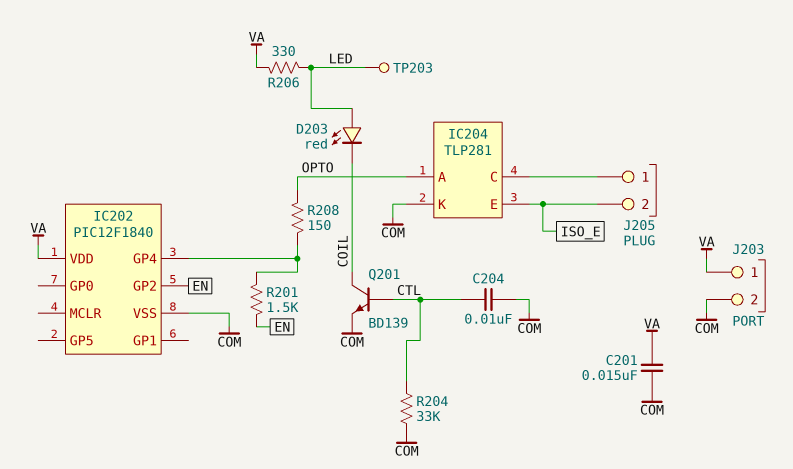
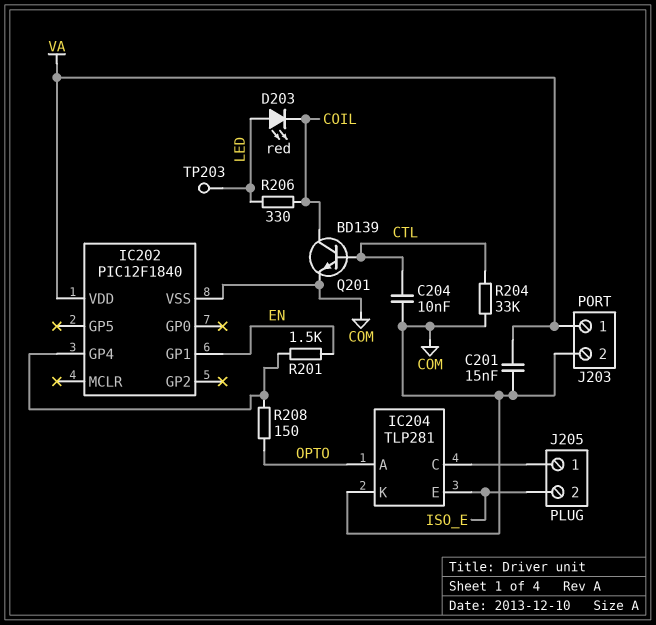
IC202 pin GP1: none -> EN
IC202 pin GP2: EN -> none
R206: 330 (LED, VA) -> 330 (COIL, LED)

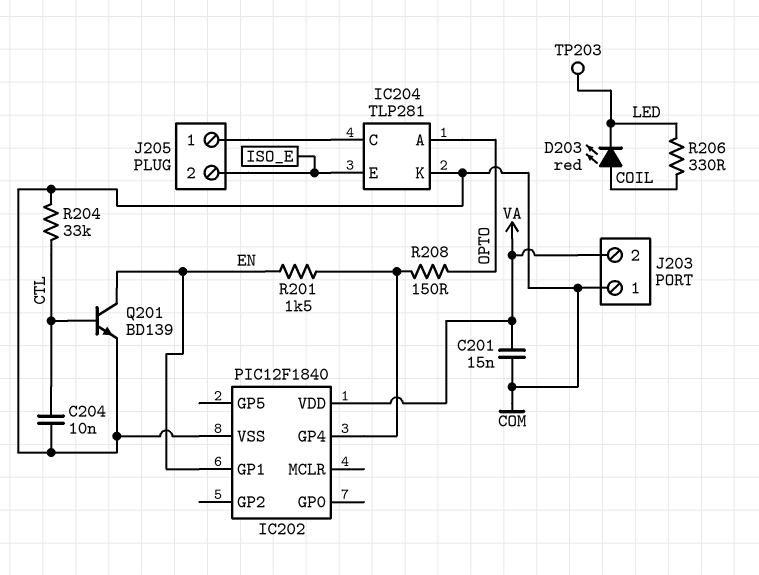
D203: LED red (A LED, K COIL) -> LED red (A COIL, K LED)
J203 pin 1: VA -> COM
J203 pin 2: COM -> VA
Q201: NPN BD139 (B CTL, C COIL, E COM) -> NPN BD139 (B CTL, C EN, E COM)

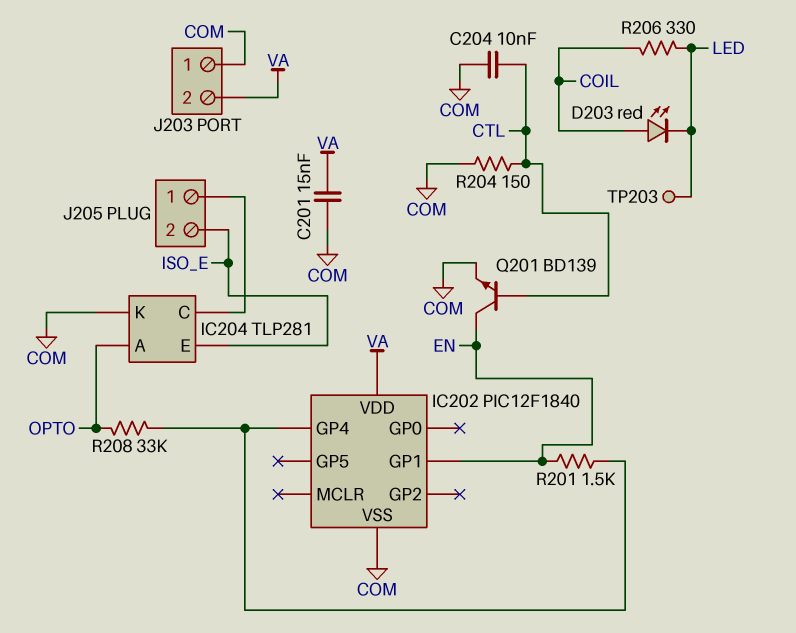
R204: 33k (COM, CTL) -> 150 (COM, CTL)
R208: 150 (IC202/GP4, OPTO) -> 33k (IC202/GP4, OPTO)

